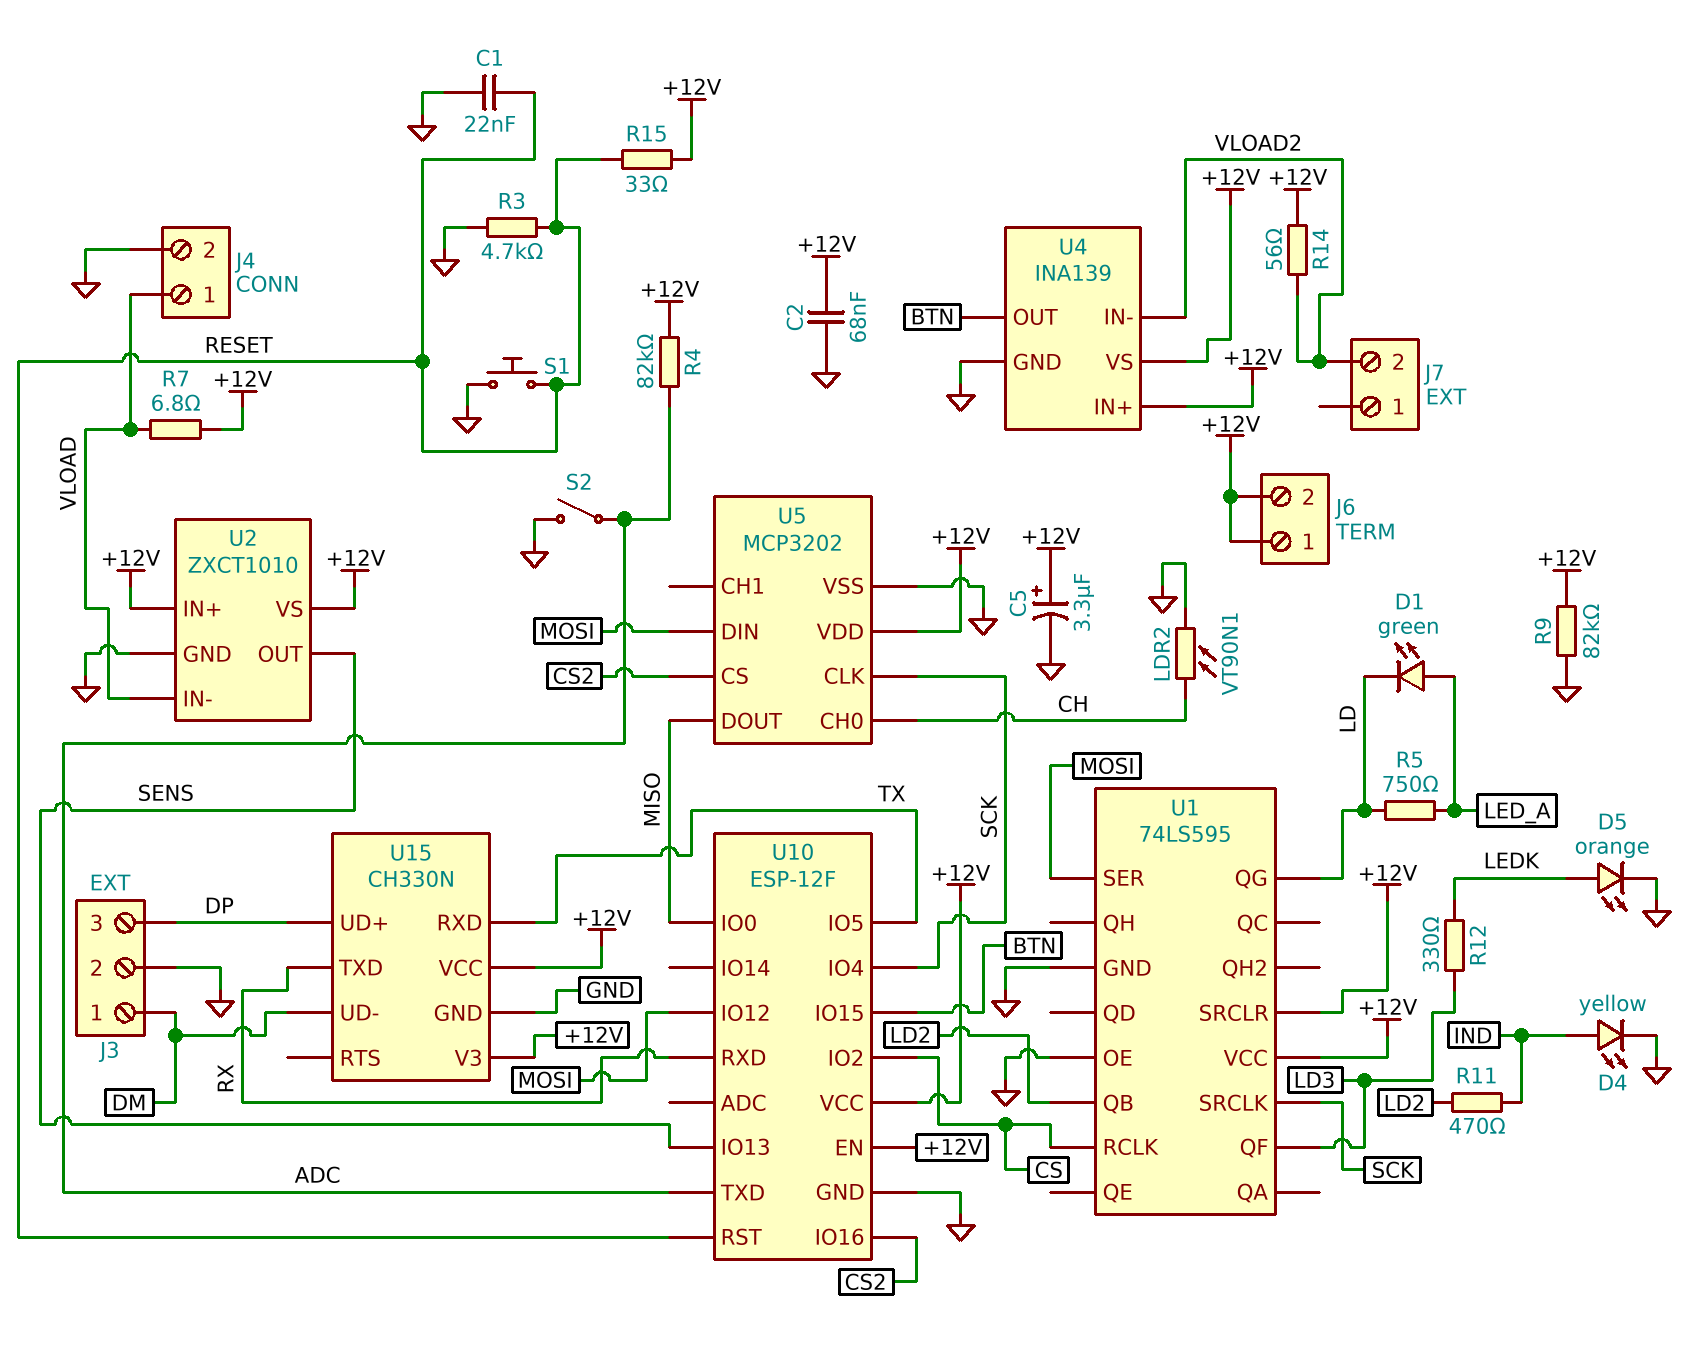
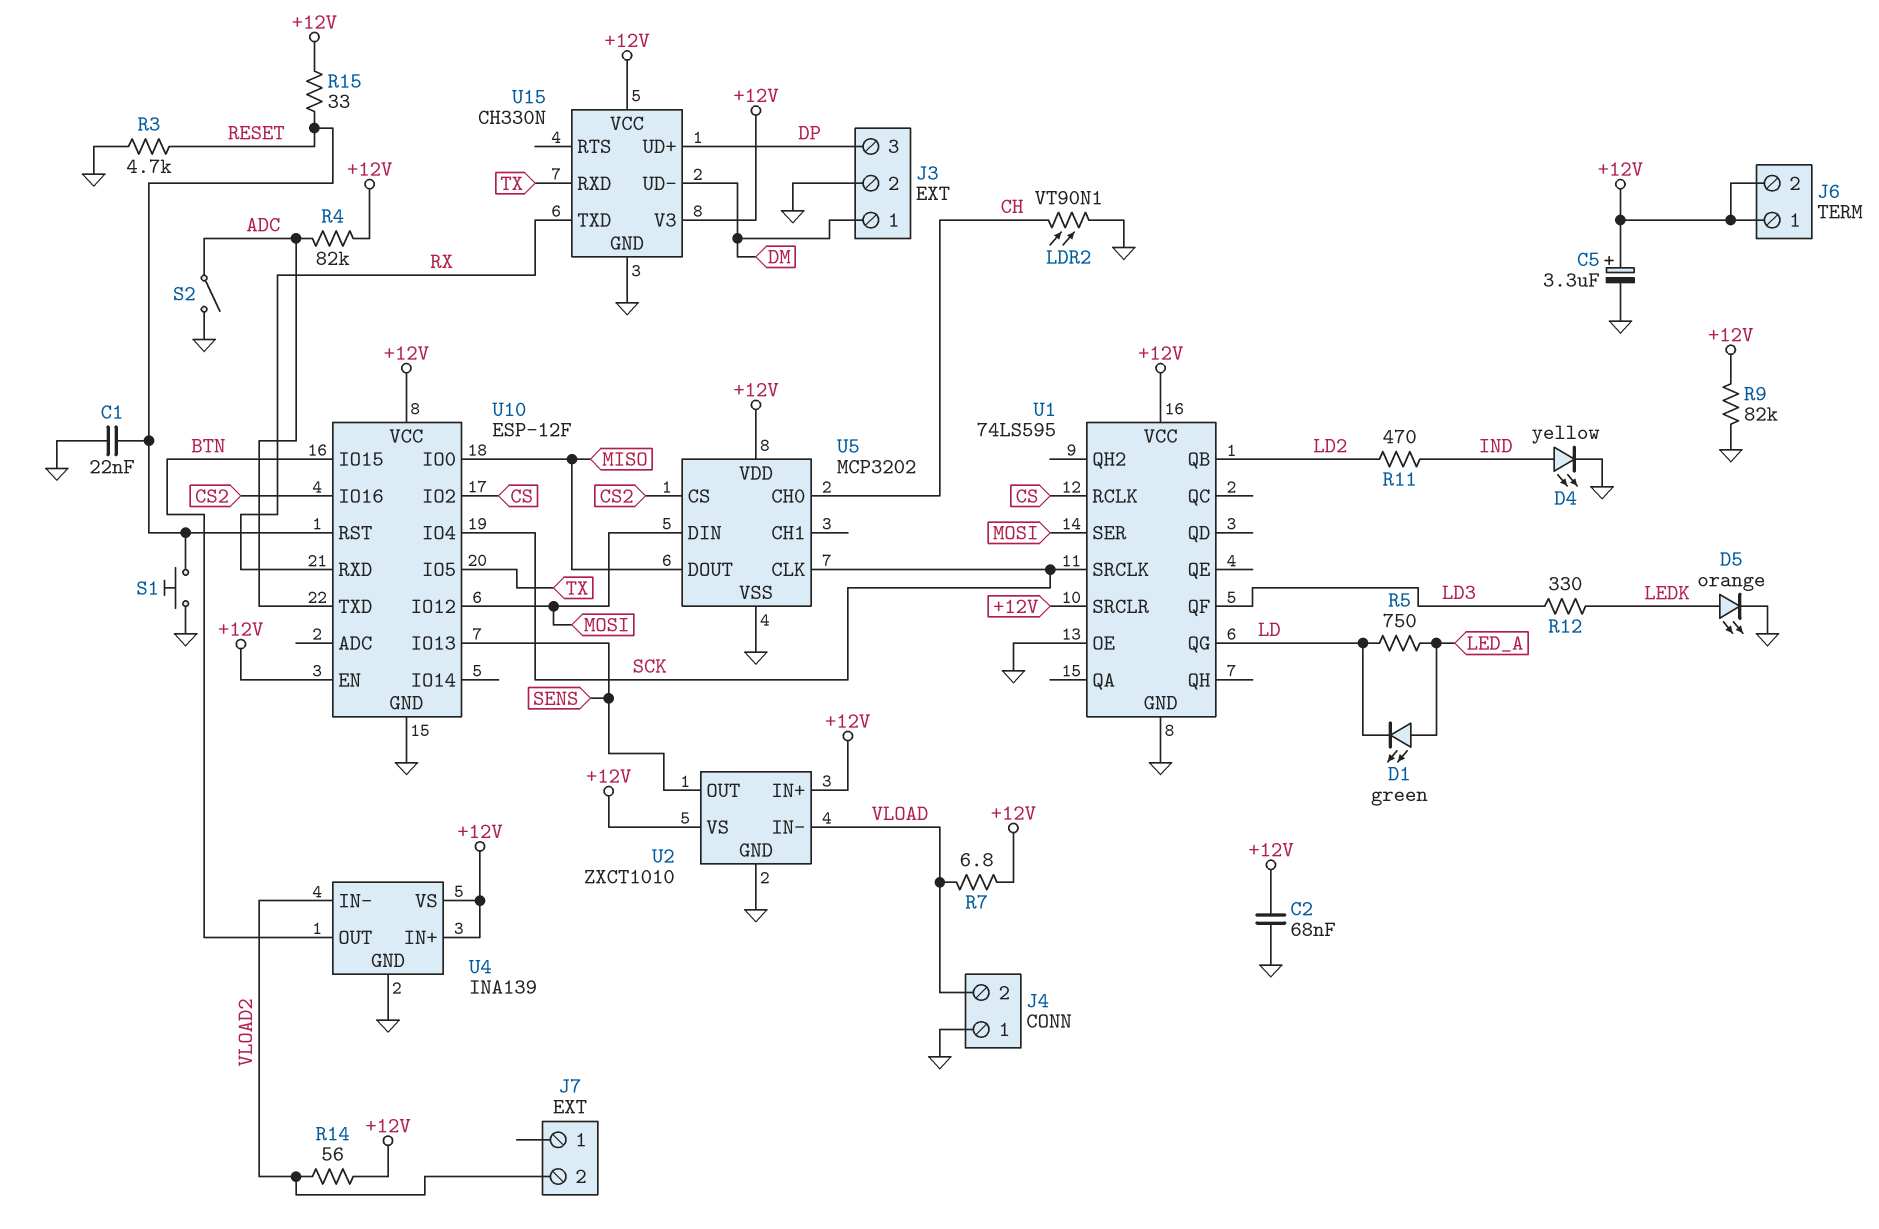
J4 pin 1: VLOAD -> GND
J4 pin 2: GND -> VLOAD

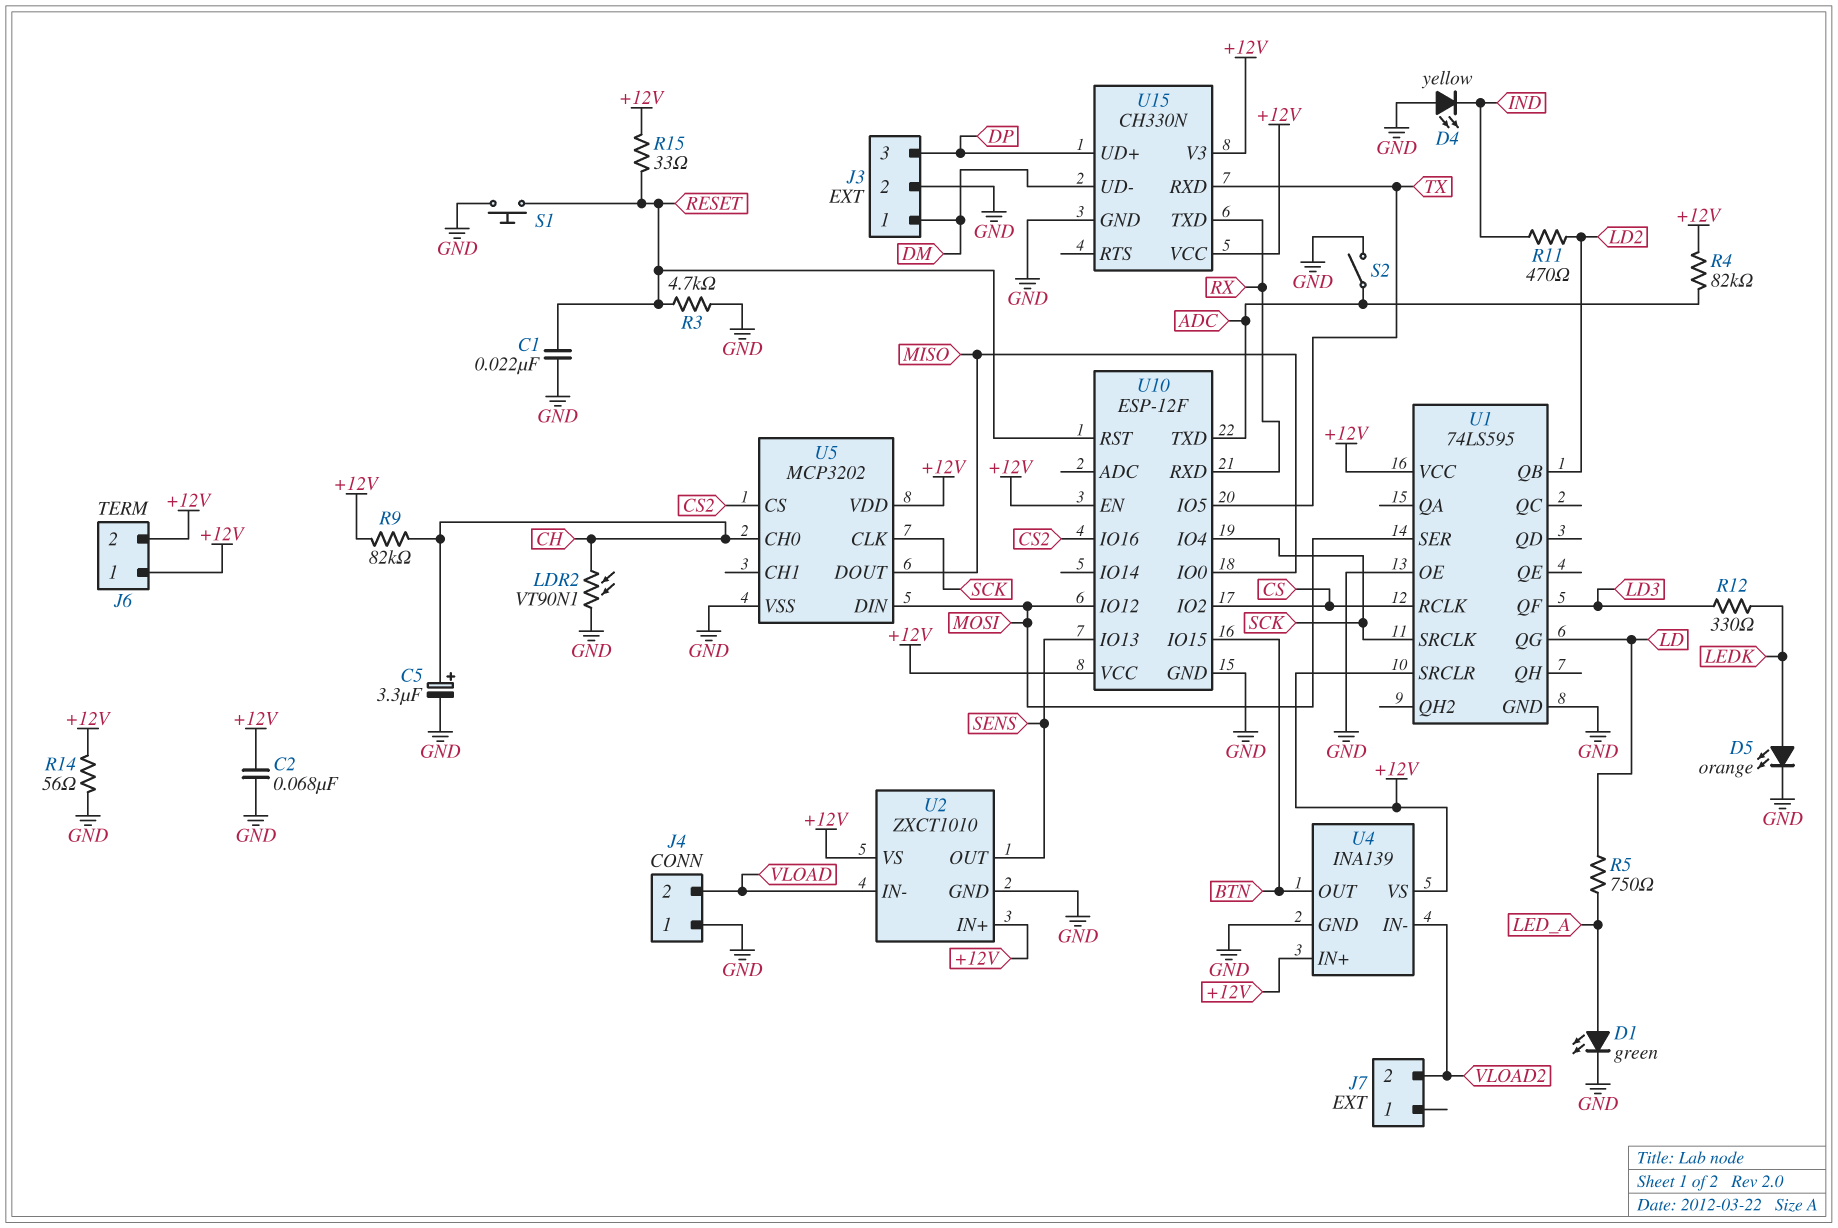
C5: 3.3uF (plus +12V, minus GND) -> 3.3uF (plus CH, minus GND)
D1: LED green (A LED_A, K LD) -> LED green (A LED_A, K GND)
D4: LED yellow (A IND, K GND) -> LED yellow (A GND, K IND)
R7: 6.8 (+12V, VLOAD) -> none
R9: 82k (+12V, GND) -> 82k (+12V, CH)
R14: 56 (+12V, VLOAD2) -> 56 (+12V, GND)

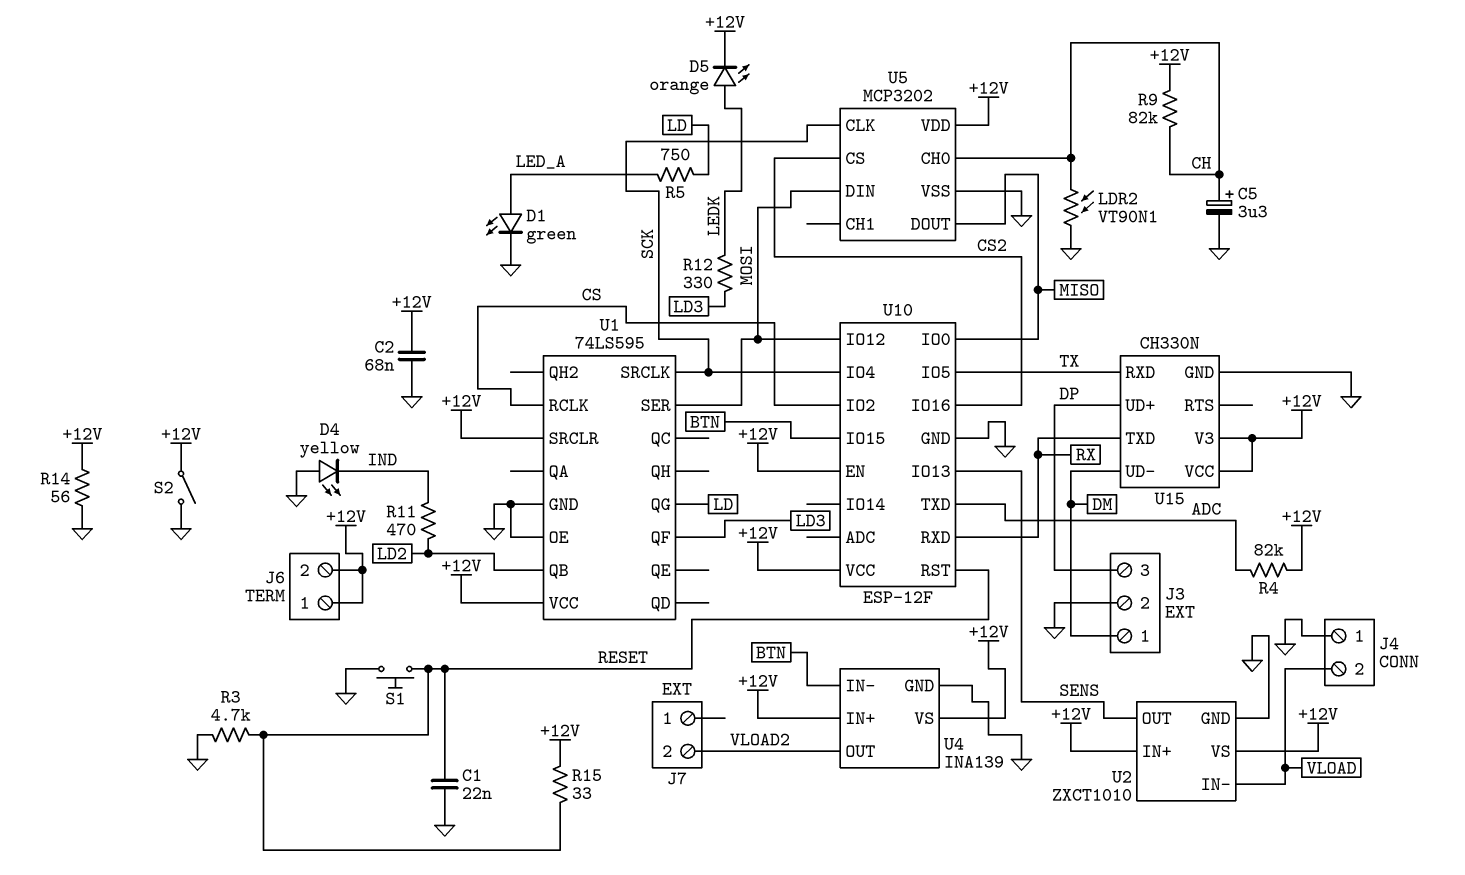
D5: LED orange (A LEDK, K GND) -> LED orange (A LEDK, K +12V)
S2: switch (ADC, GND) -> switch (+12V, GND)
U4 pin IN-: VLOAD2 -> BTN
U4 pin OUT: BTN -> VLOAD2

